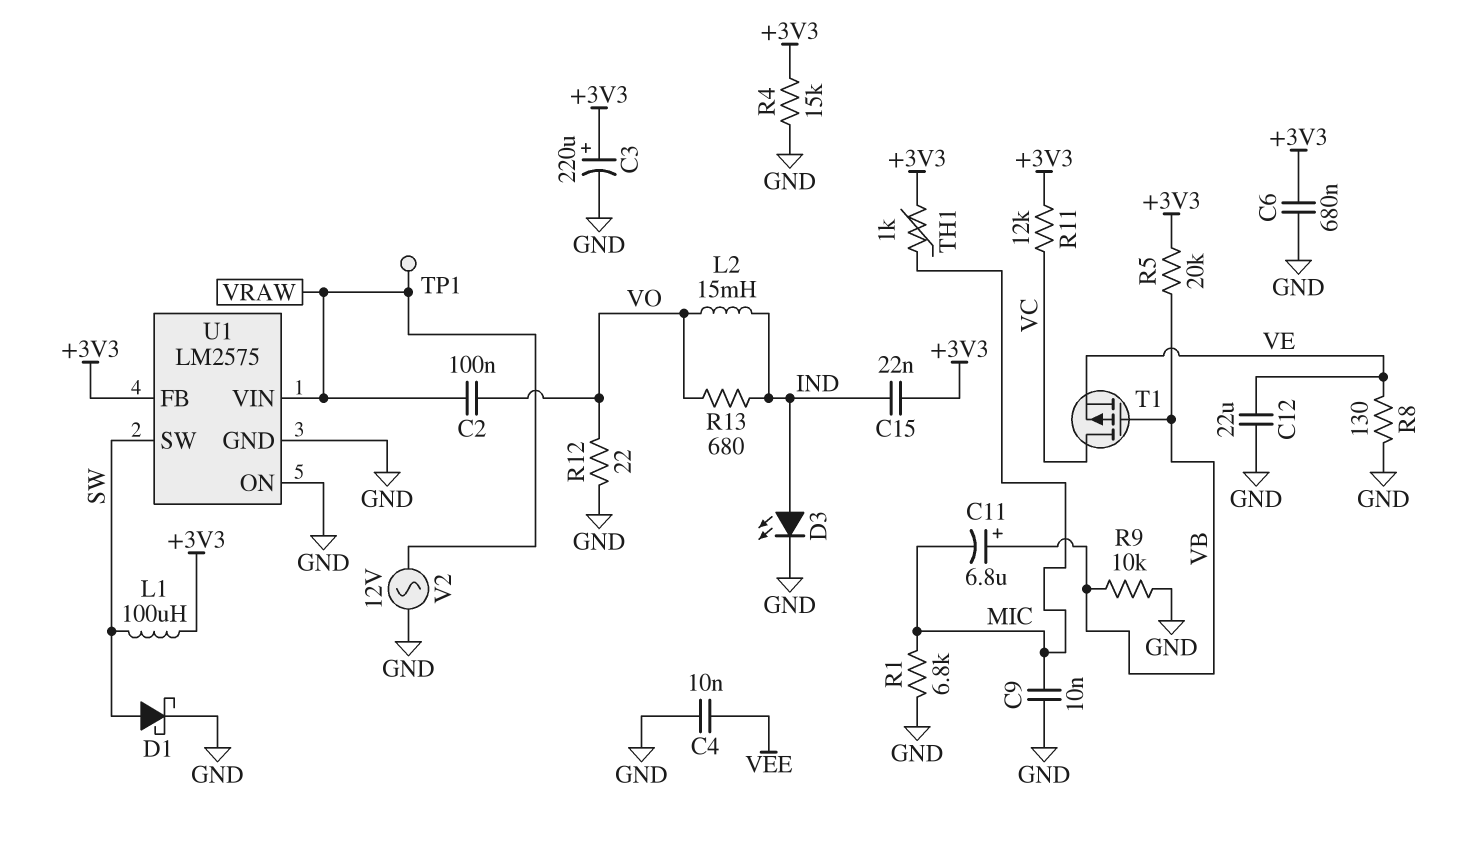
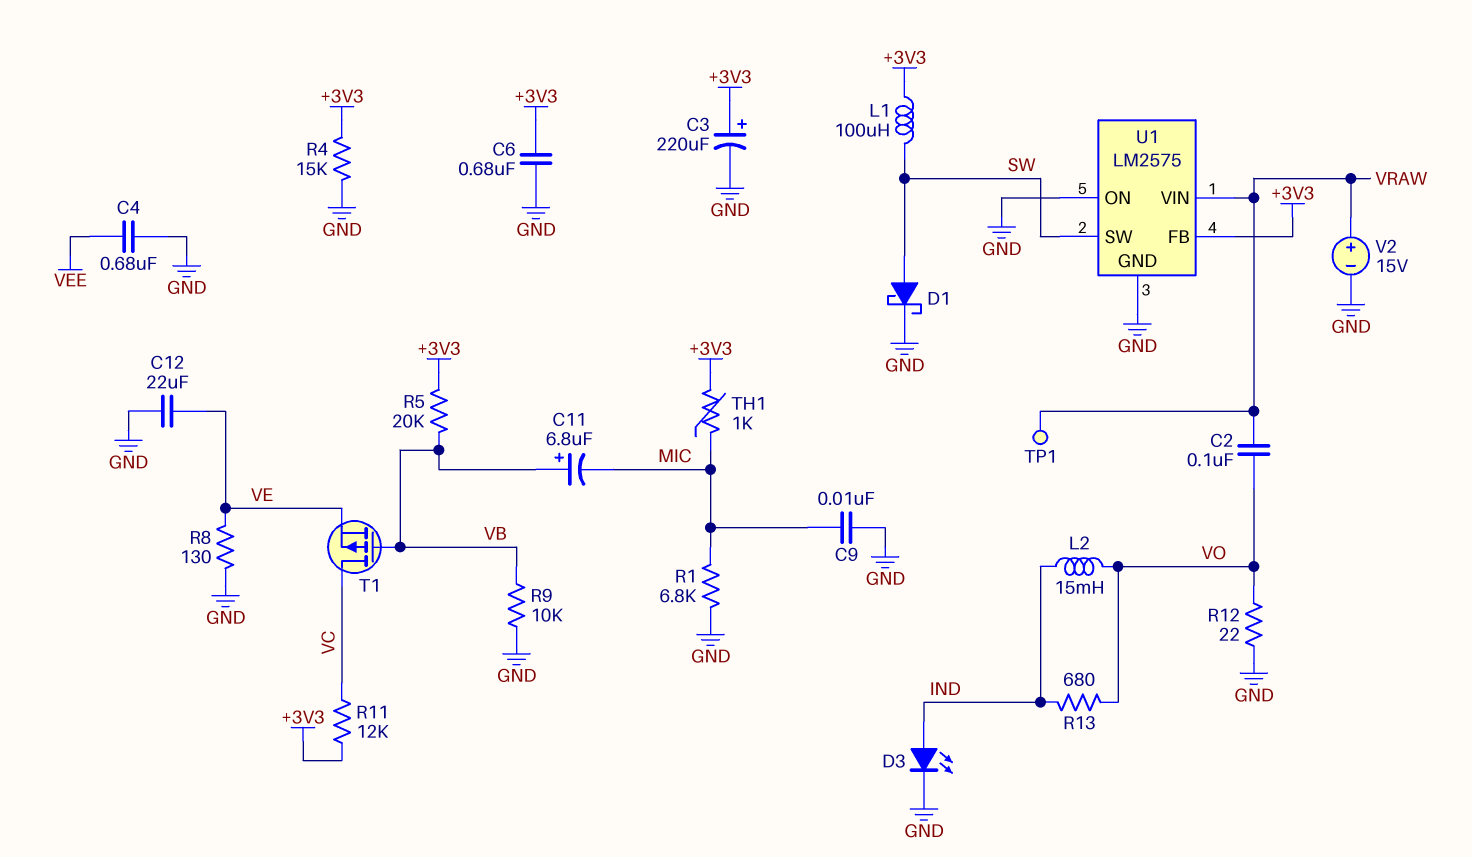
C4: 10nF (GND, VEE) -> 680nF (GND, VEE)
C15: 22nF (+3V3, IND) -> none
V2: AC 12V (GND, VRAW) -> 15V (plus VRAW, minus GND)

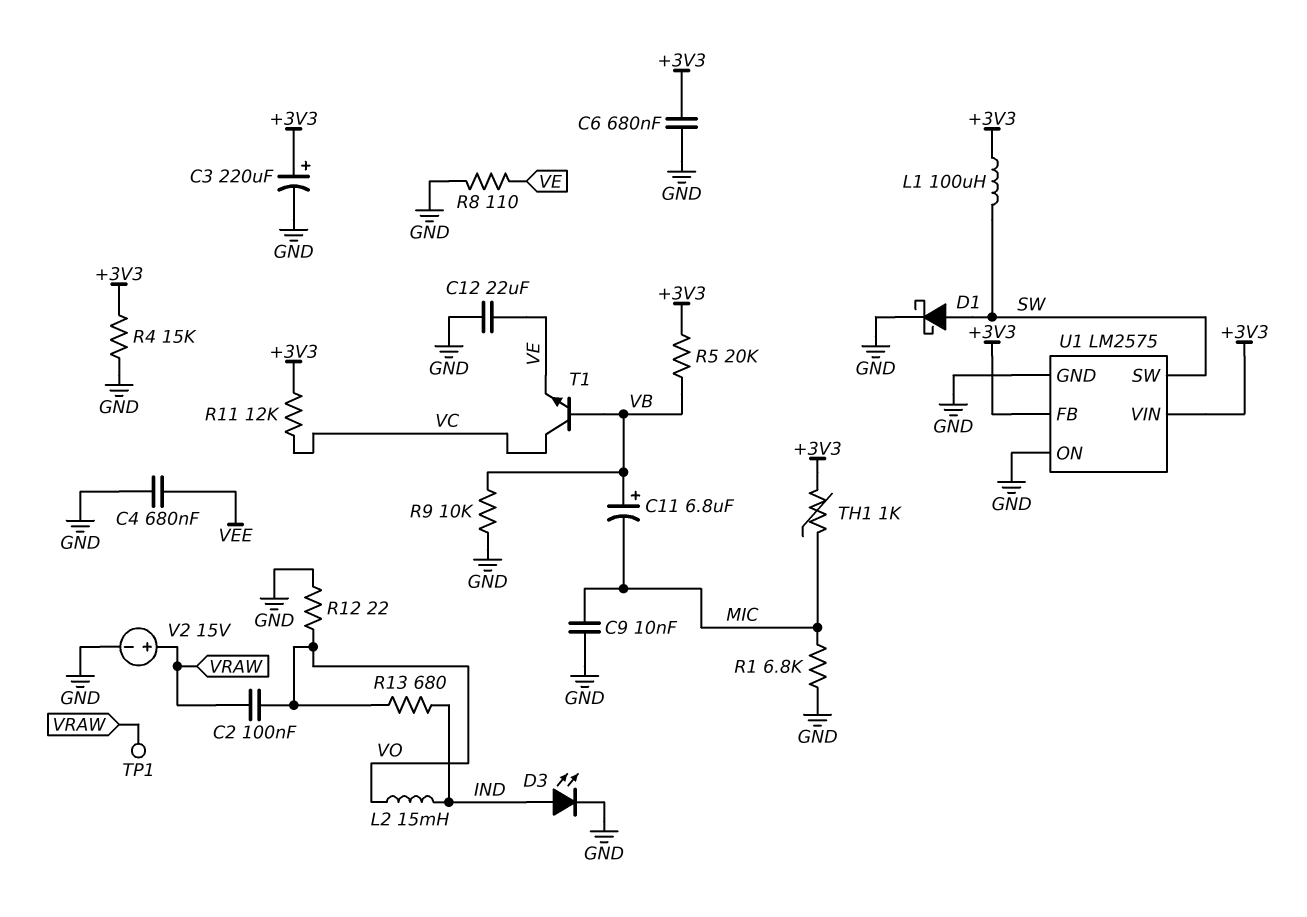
R8: 130 (GND, VE) -> 110 (GND, VE)
T1: PMOS (G VB, D VC, S VE) -> NPN (B VB, C VC, E VE)
U1 pin VIN: VRAW -> +3V3

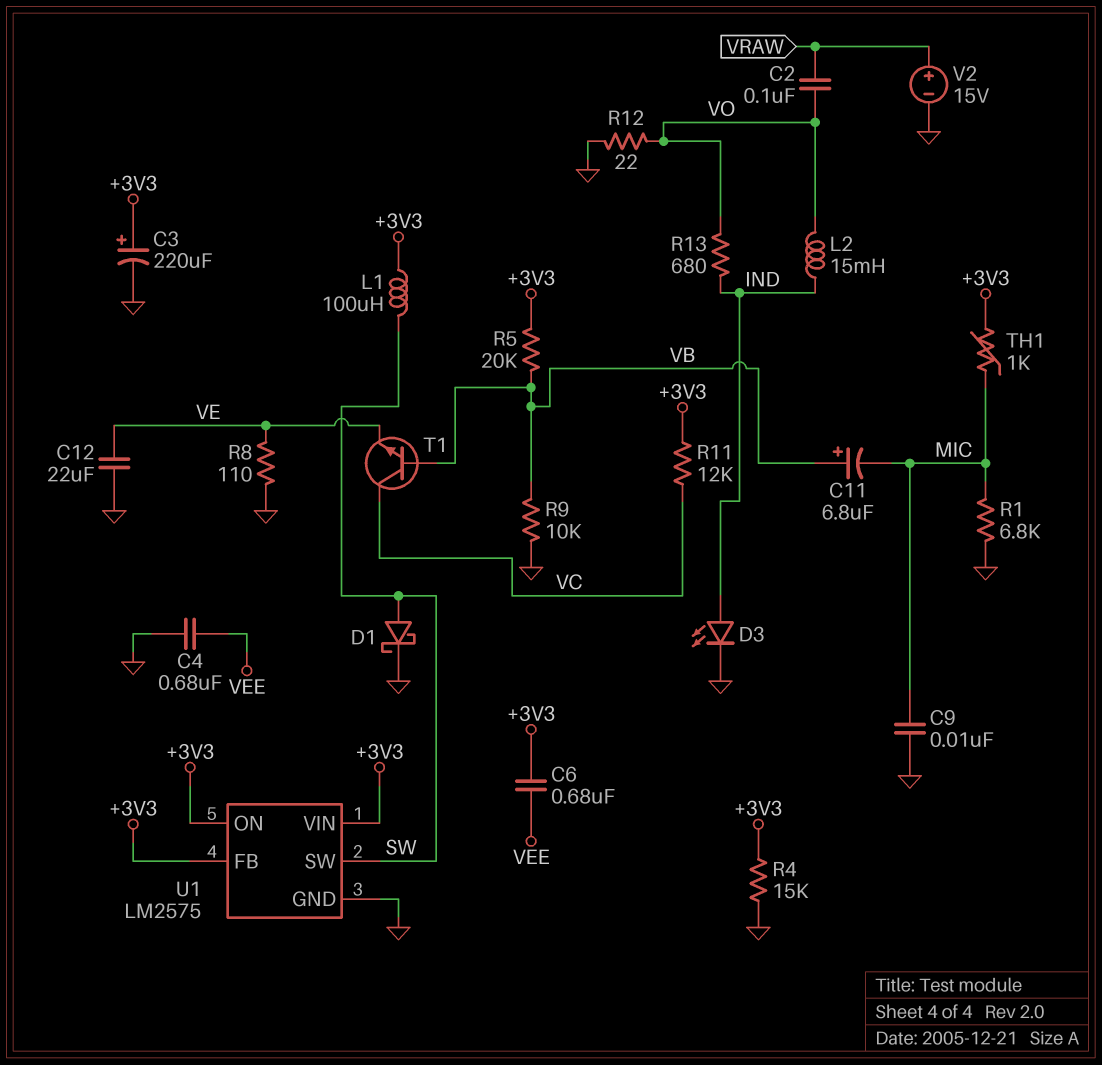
C6: 680nF (+3V3, GND) -> 680nF (+3V3, VEE)
TP1: test point (VRAW) -> none
U1 pin ON: GND -> +3V3

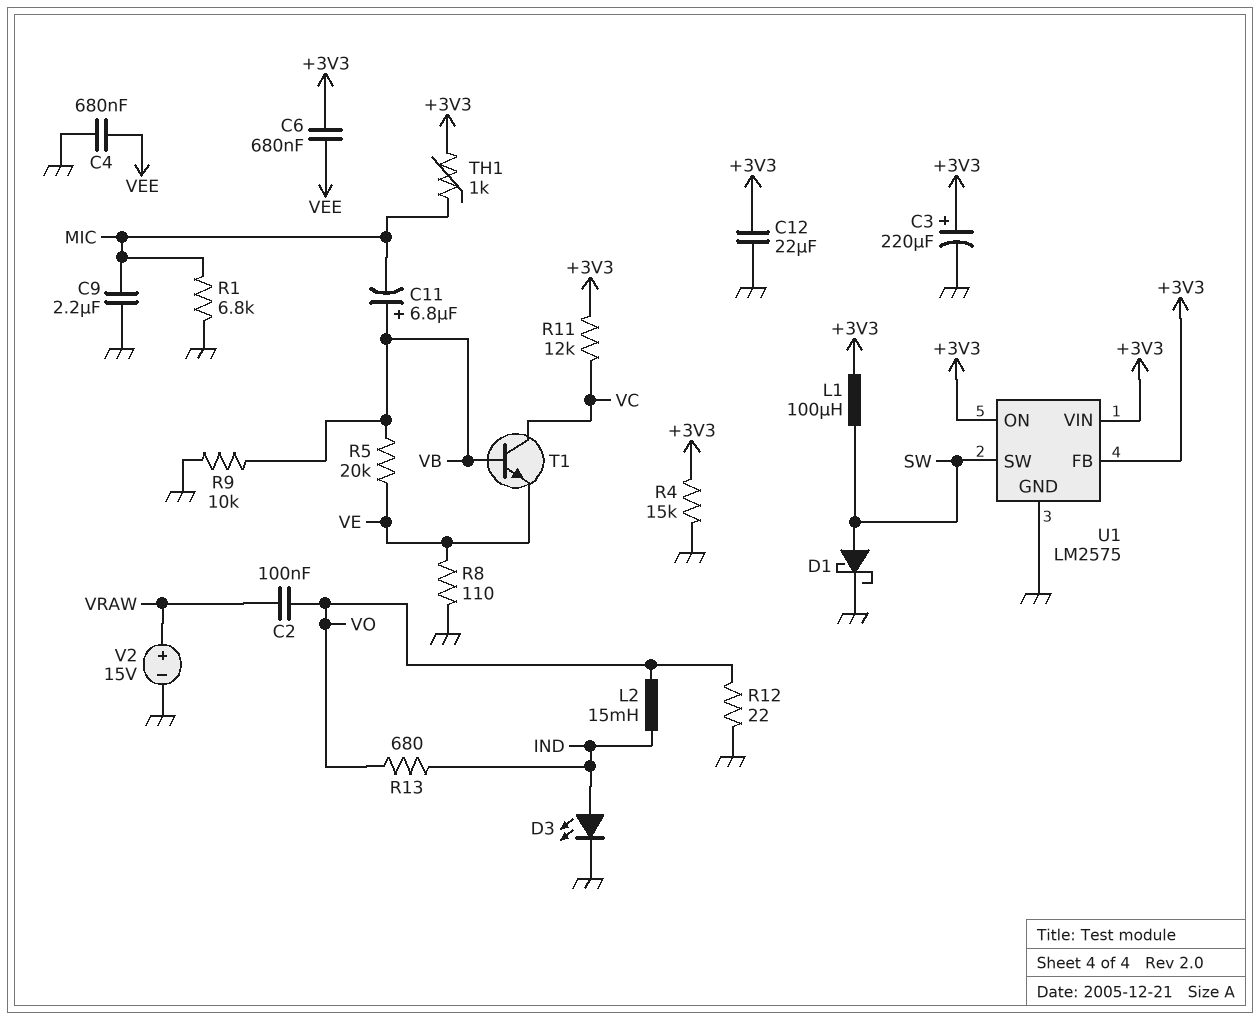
C9: 10nF (GND, MIC) -> 2.2uF (GND, MIC)
C12: 22uF (GND, VE) -> 22uF (+3V3, GND)
R5: 20k (+3V3, VB) -> 20k (VB, VE)

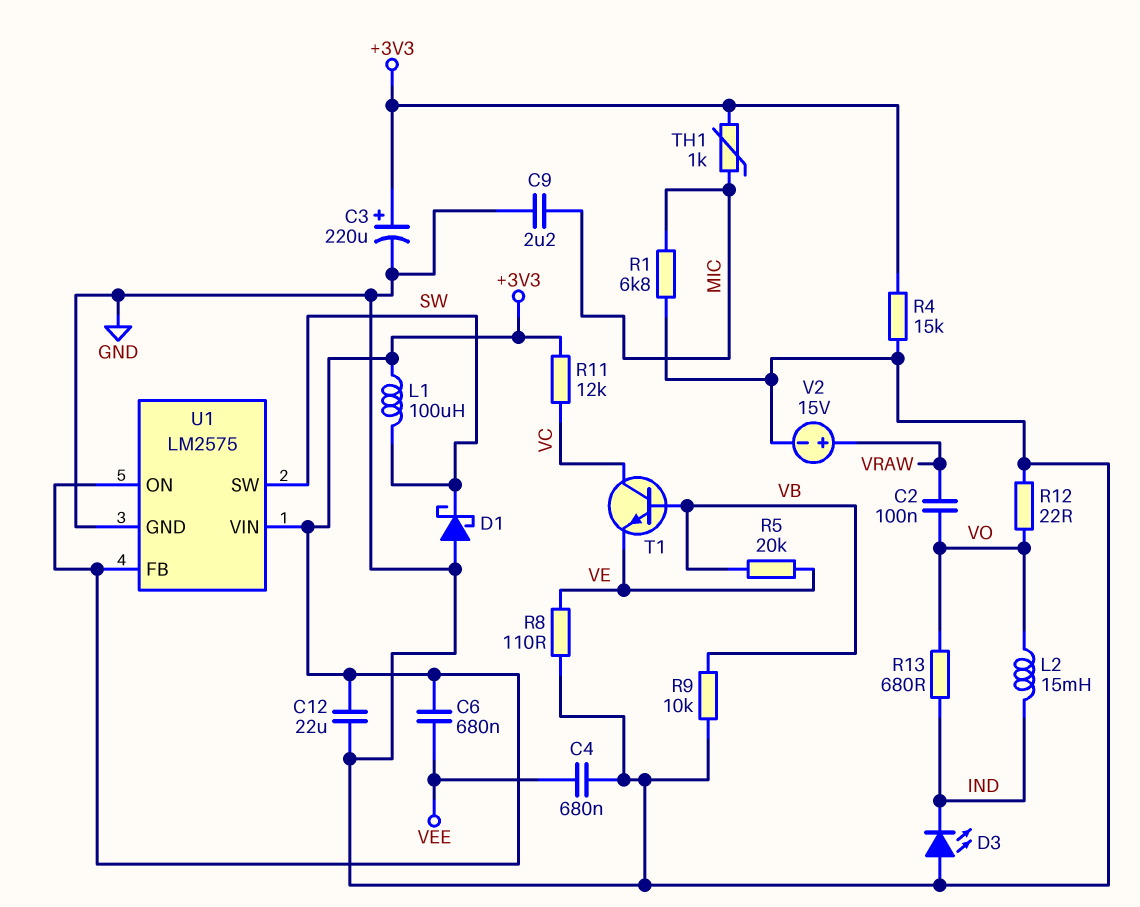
C11: 6.8uF (plus VB, minus MIC) -> none
D1: schottky (A SW, K GND) -> schottky (A GND, K SW)
D3: LED (A IND, K GND) -> LED (A GND, K IND)

